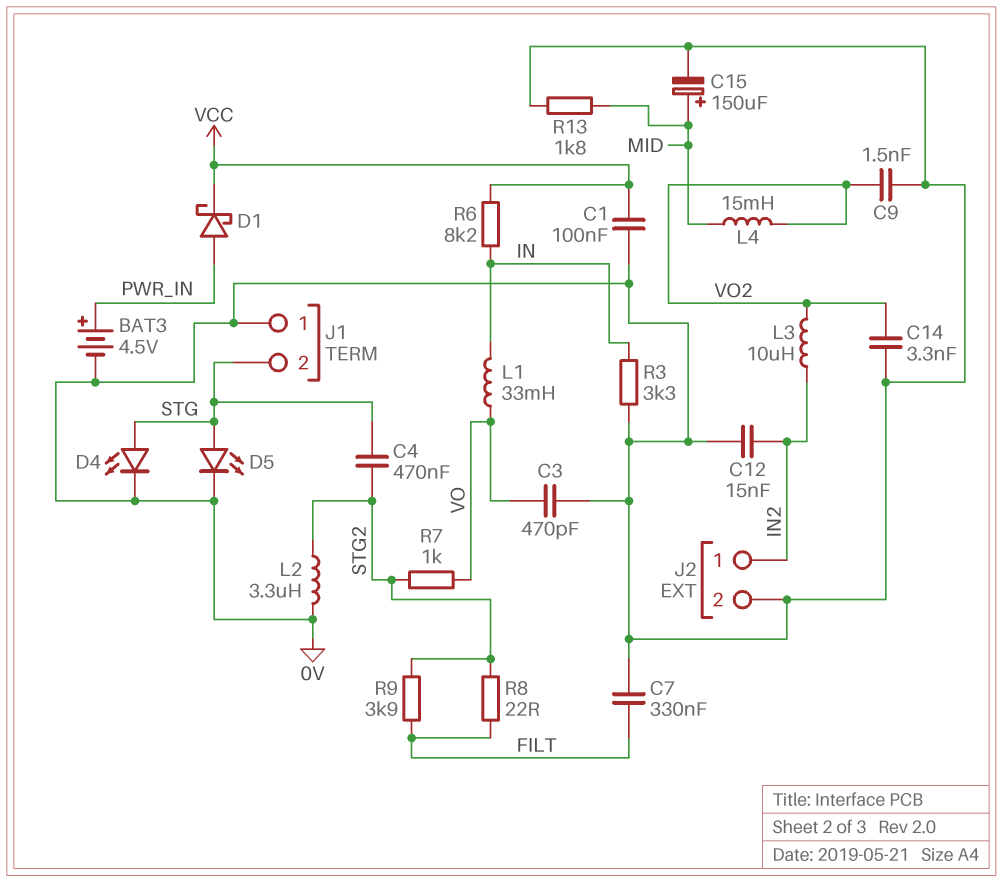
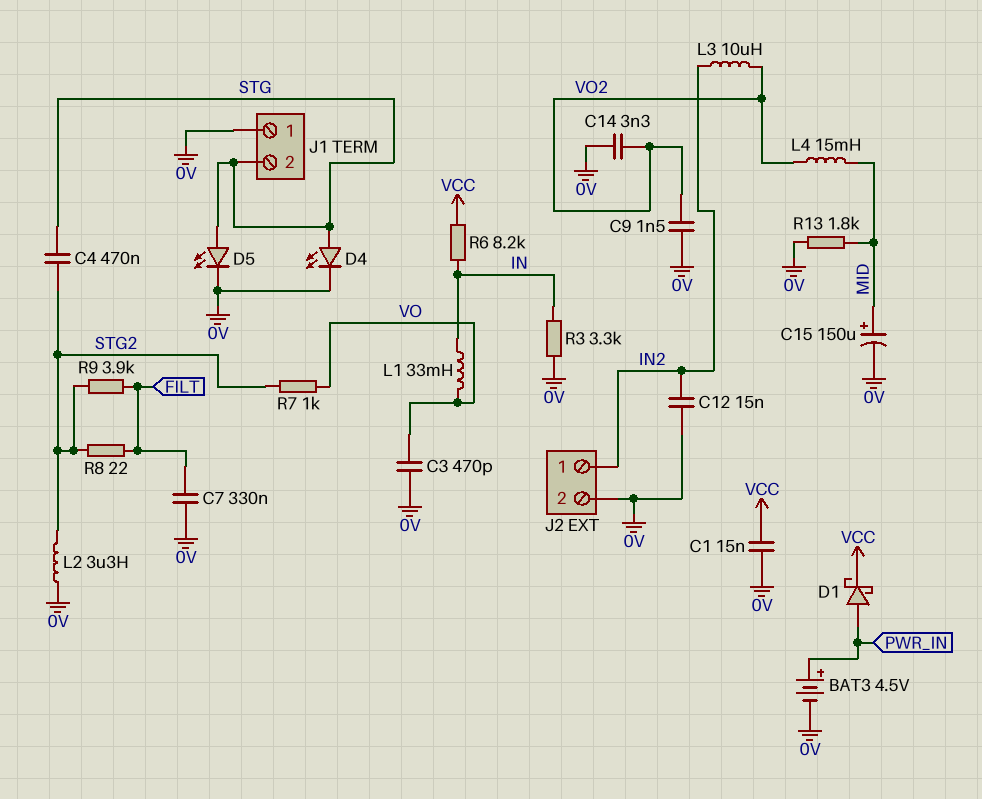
C1: 100nF (0V, VCC) -> 15nF (0V, VCC)

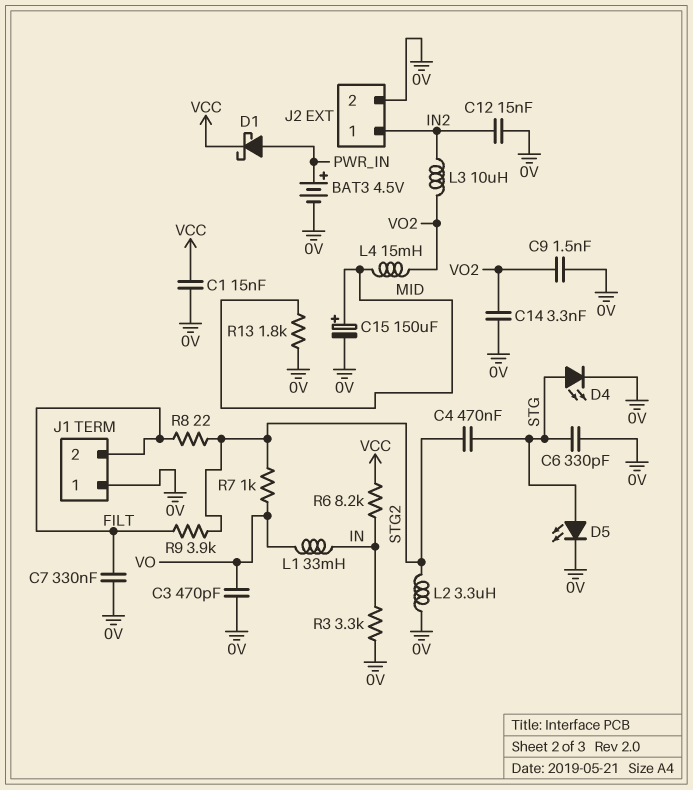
C6: none -> 330pF (0V, STG)
J1 pin 2: STG -> FILT

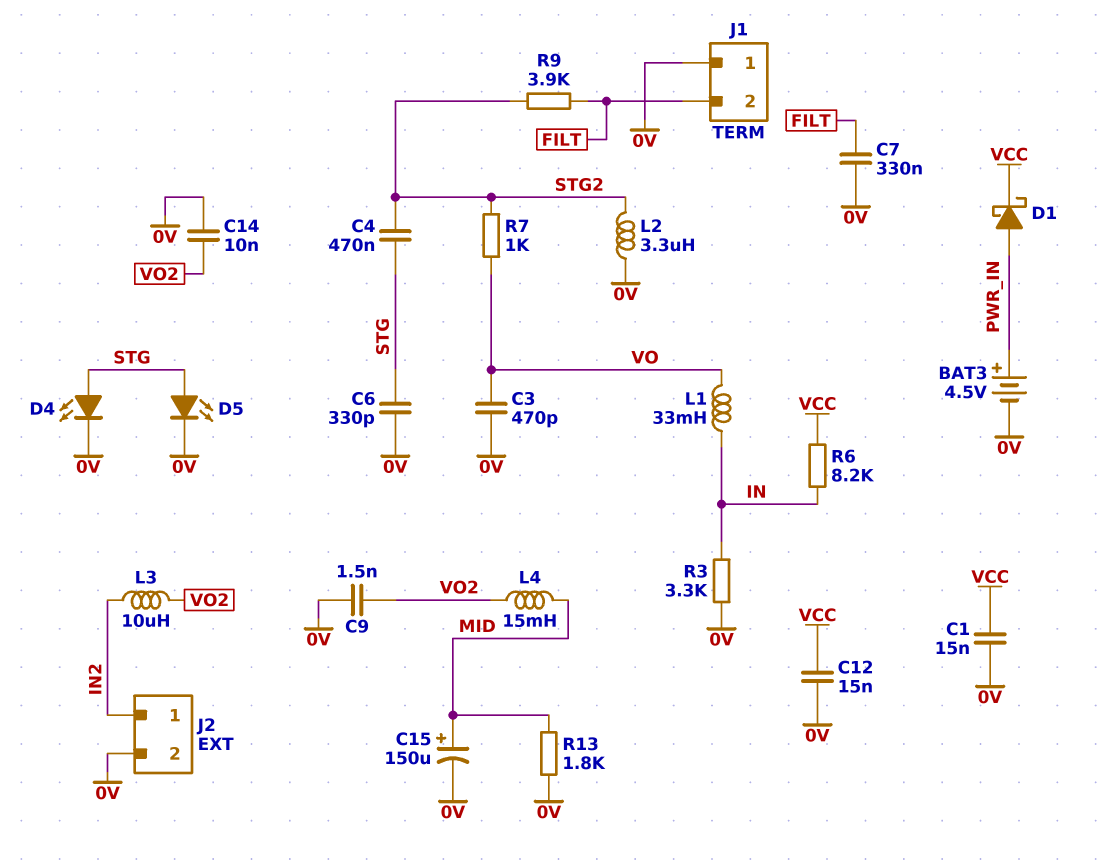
C12: 15nF (0V, IN2) -> 15nF (0V, VCC)
C14: 3.3nF (0V, VO2) -> 10nF (0V, VO2)
R8: 22 (FILT, STG2) -> none

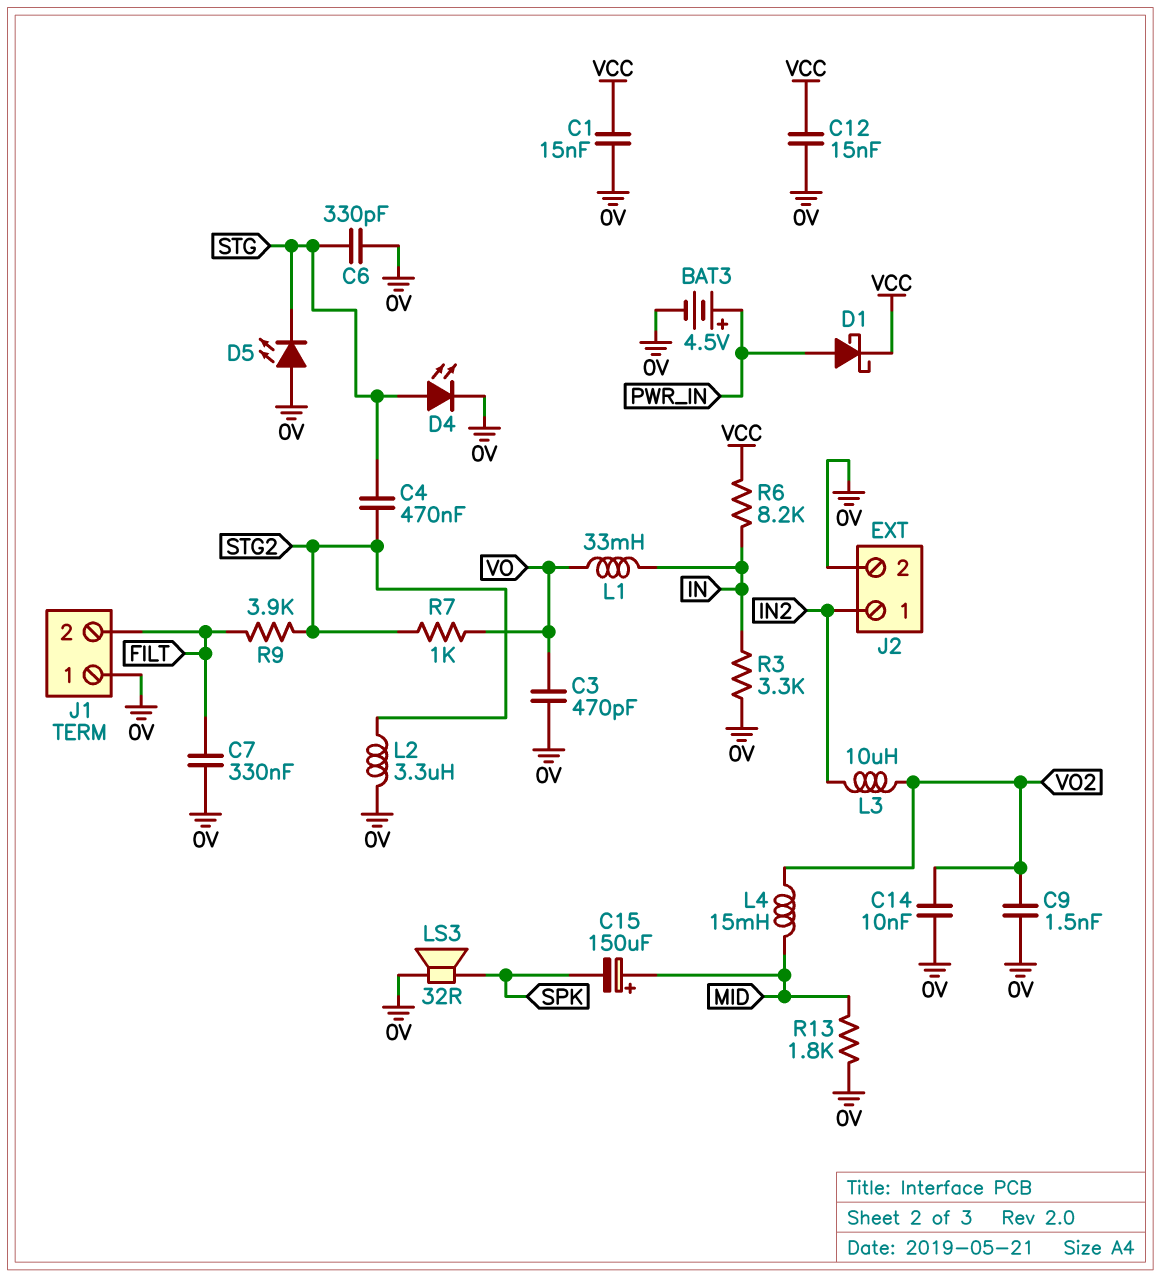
C15: 150uF (plus MID, minus 0V) -> 150uF (plus MID, minus SPK)
D5: LED (A STG, K 0V) -> LED (A 0V, K STG)
LS3: none -> speaker 32R (0V, SPK)

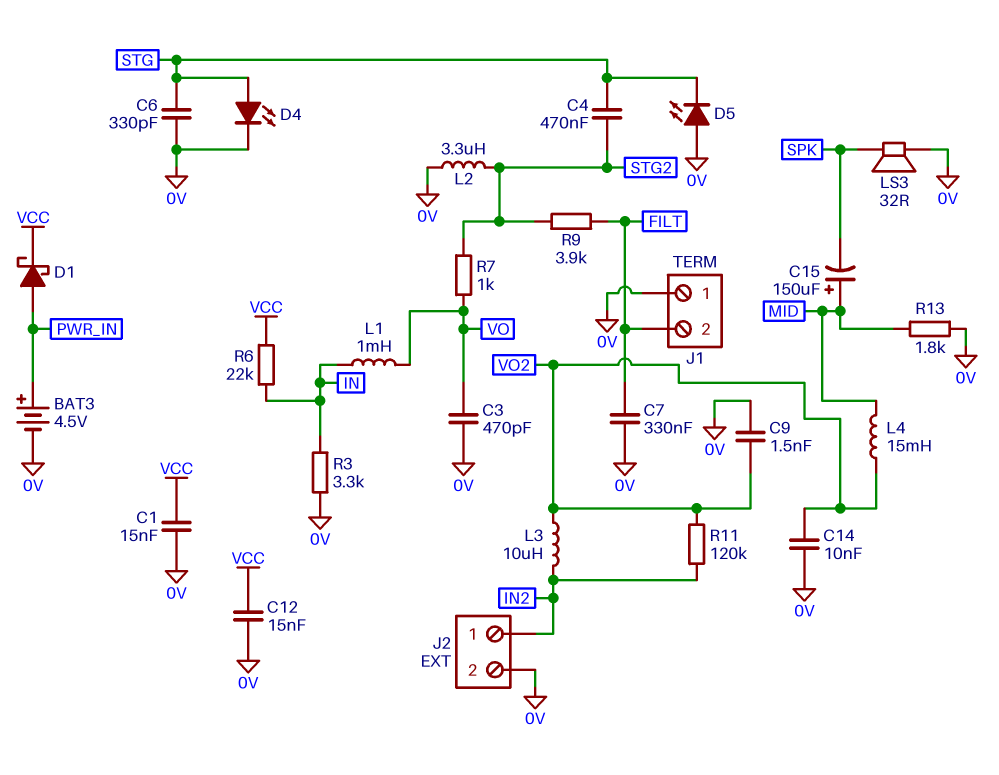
L1: 33mH (IN, VO) -> 1mH (IN, VO)
R6: 8.2k (IN, VCC) -> 22k (IN, VCC)
R11: none -> 120k (IN2, VO2)

